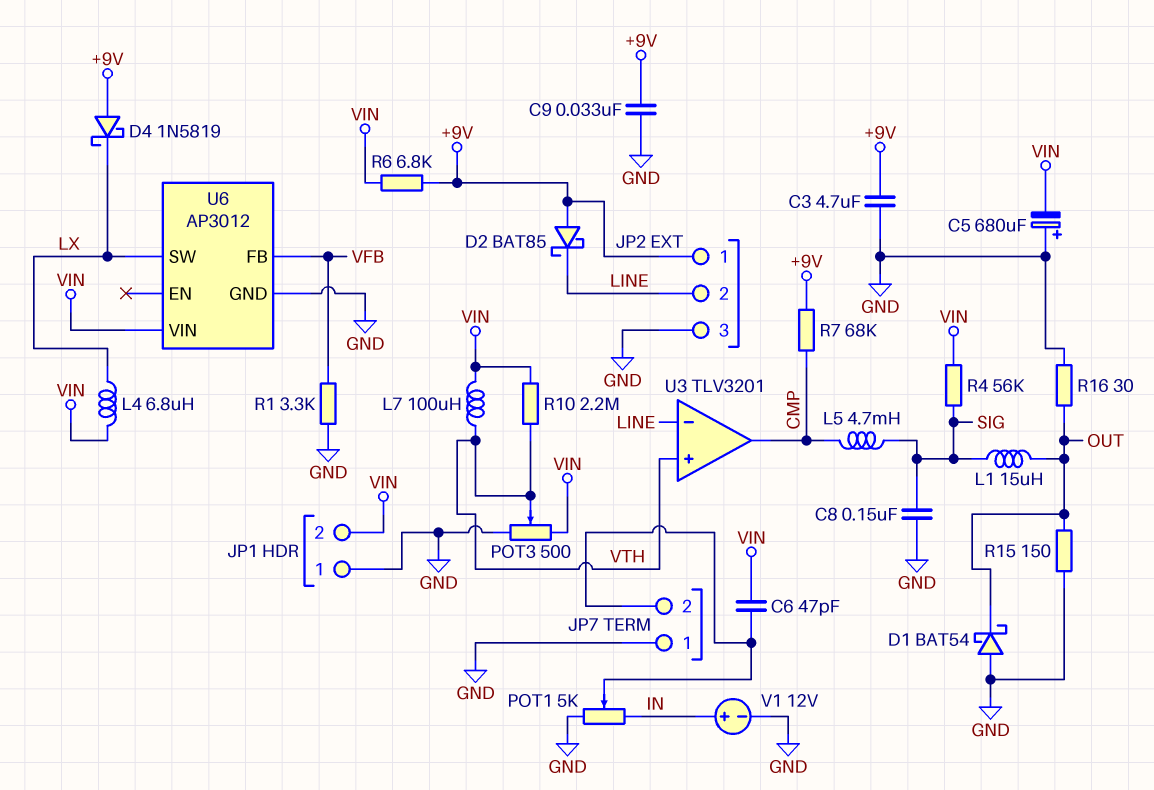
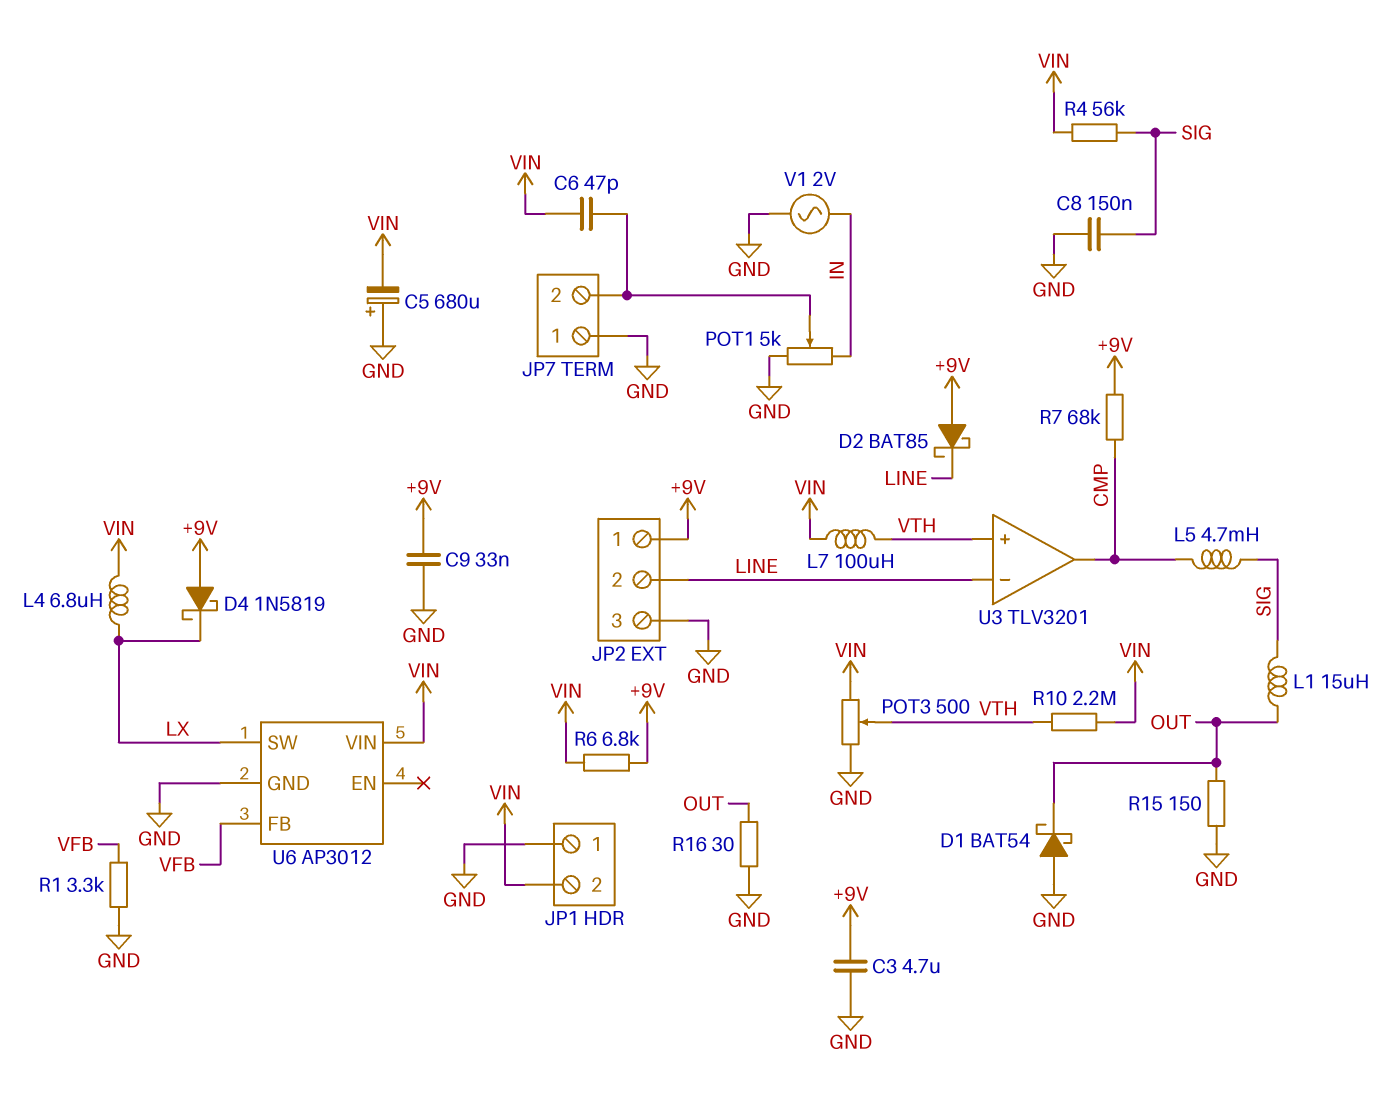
V1: 12V (plus IN, minus GND) -> AC 2V (GND, IN)

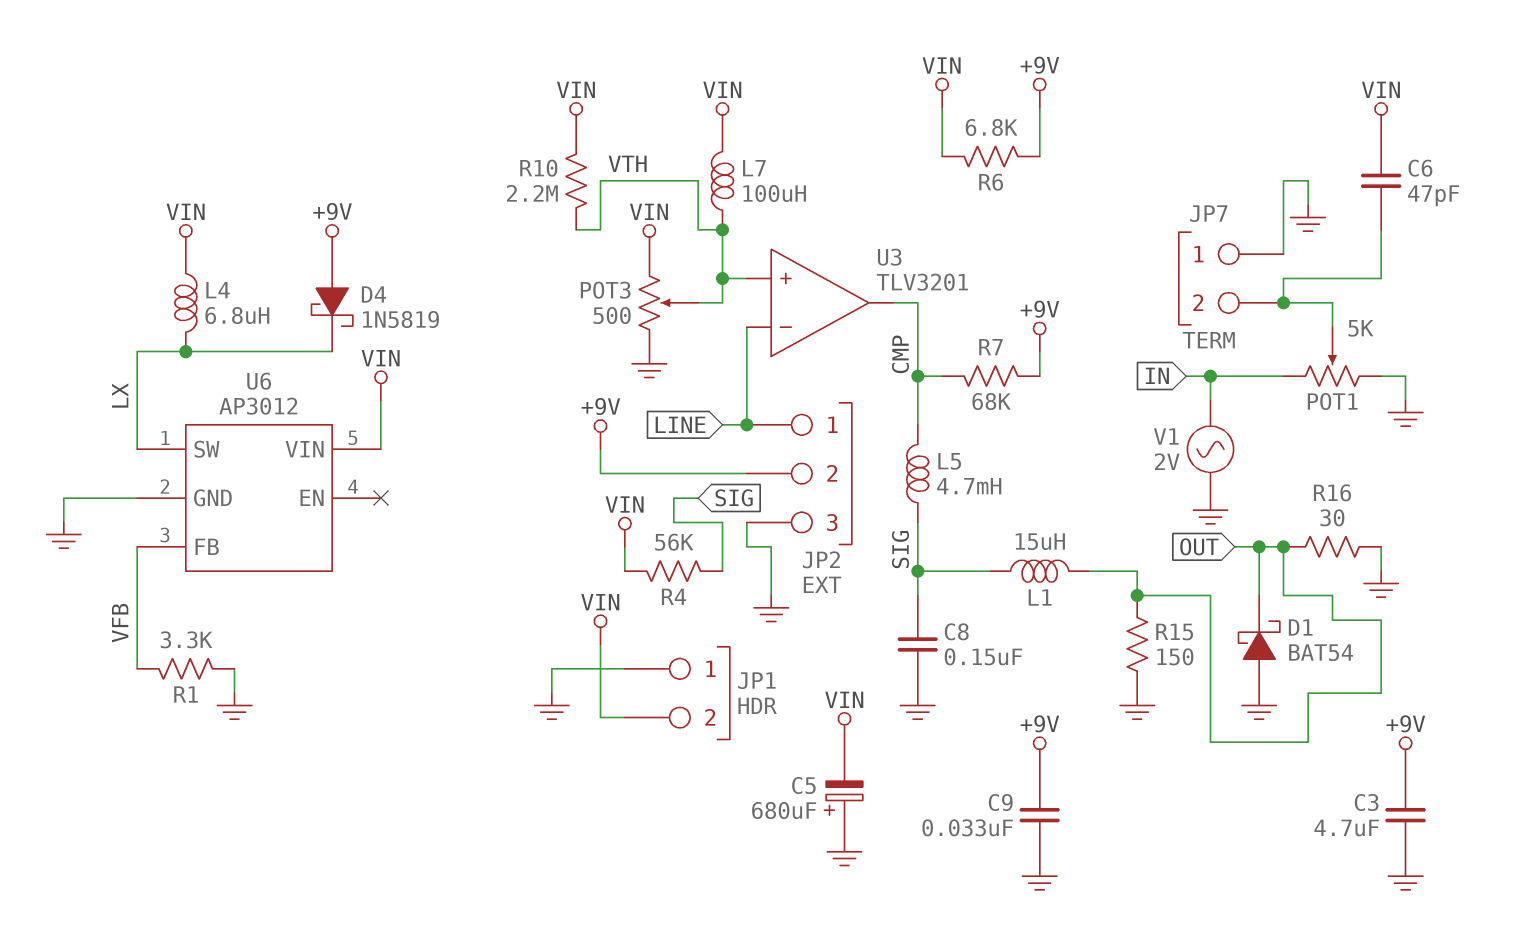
D2: schottky BAT85 (A +9V, K LINE) -> none
JP2 pin 1: +9V -> LINE
JP2 pin 2: LINE -> +9V

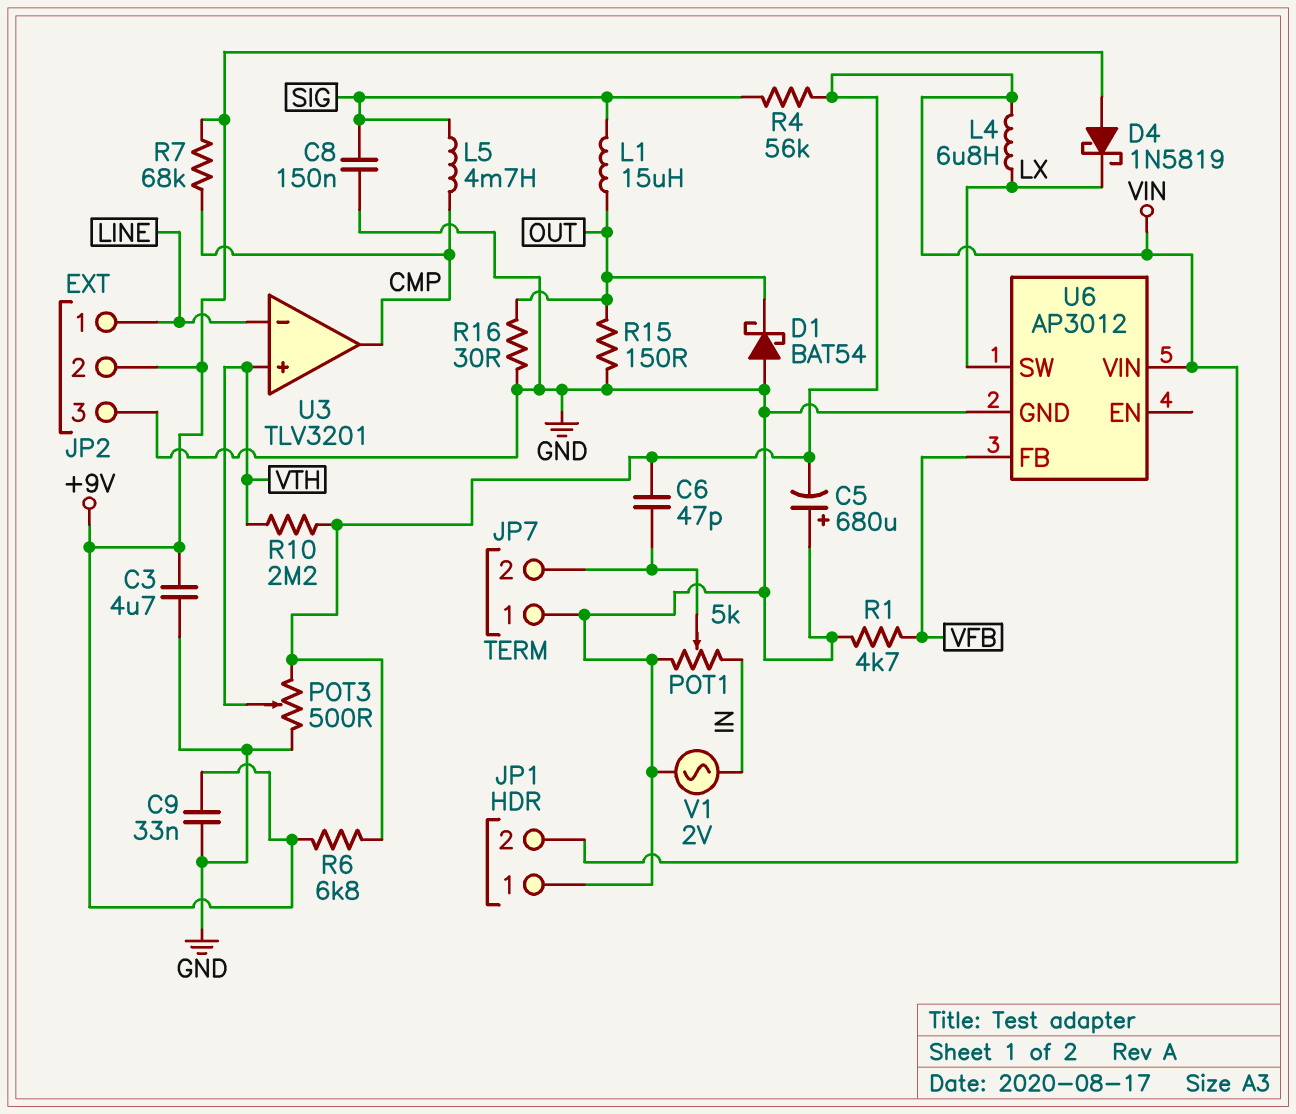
L7: 100uH (VIN, VTH) -> none
R1: 3.3k (GND, VFB) -> 4.7k (GND, VFB)

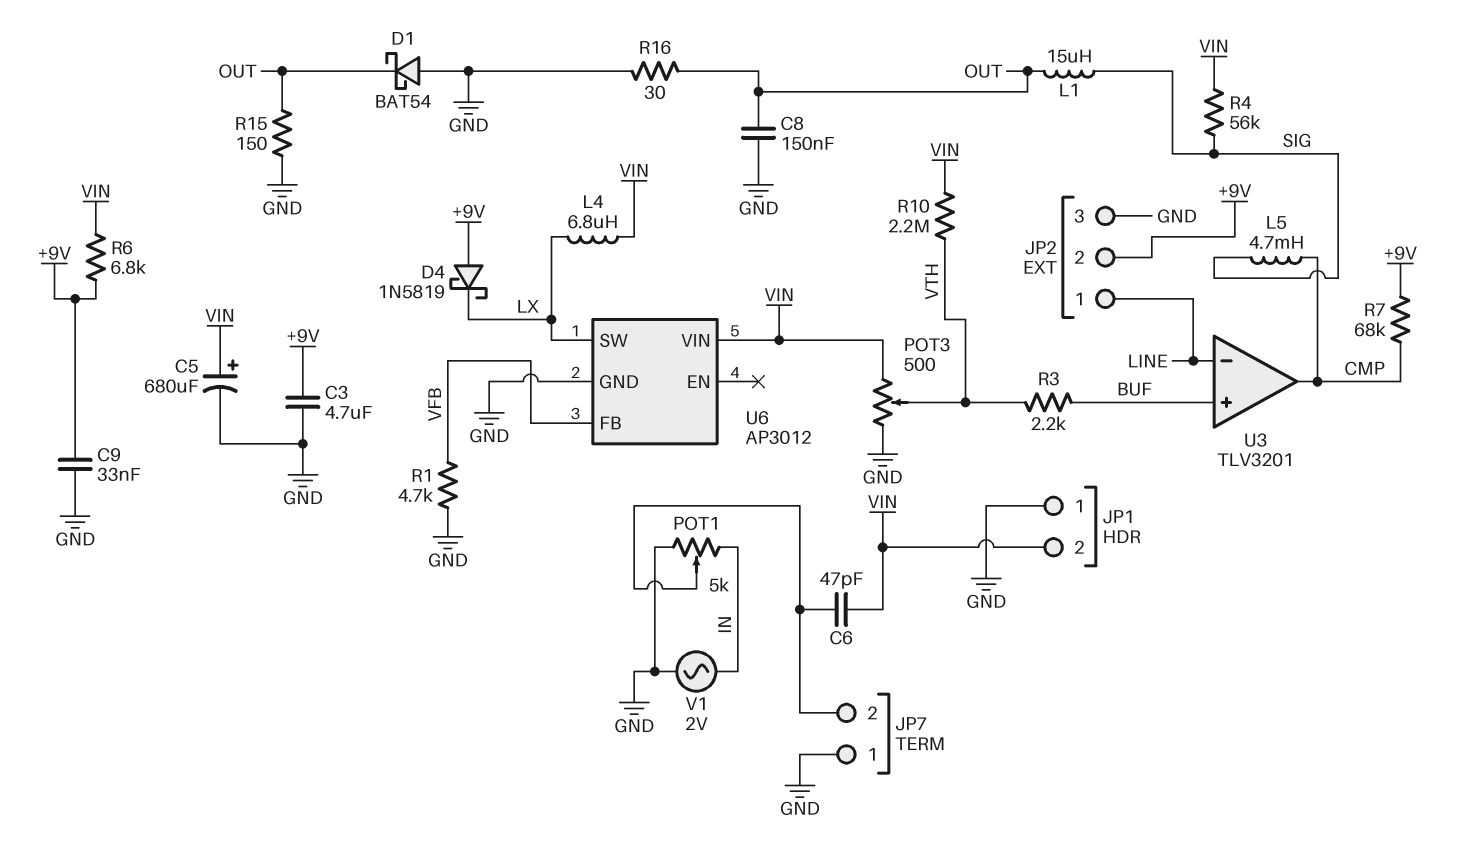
C5: 680uF (plus GND, minus VIN) -> 680uF (plus VIN, minus GND)
C8: 150nF (GND, SIG) -> 150nF (GND, OUT)
R3: none -> 2.2k (BUF, VTH)
U3 pin in+: VTH -> BUF

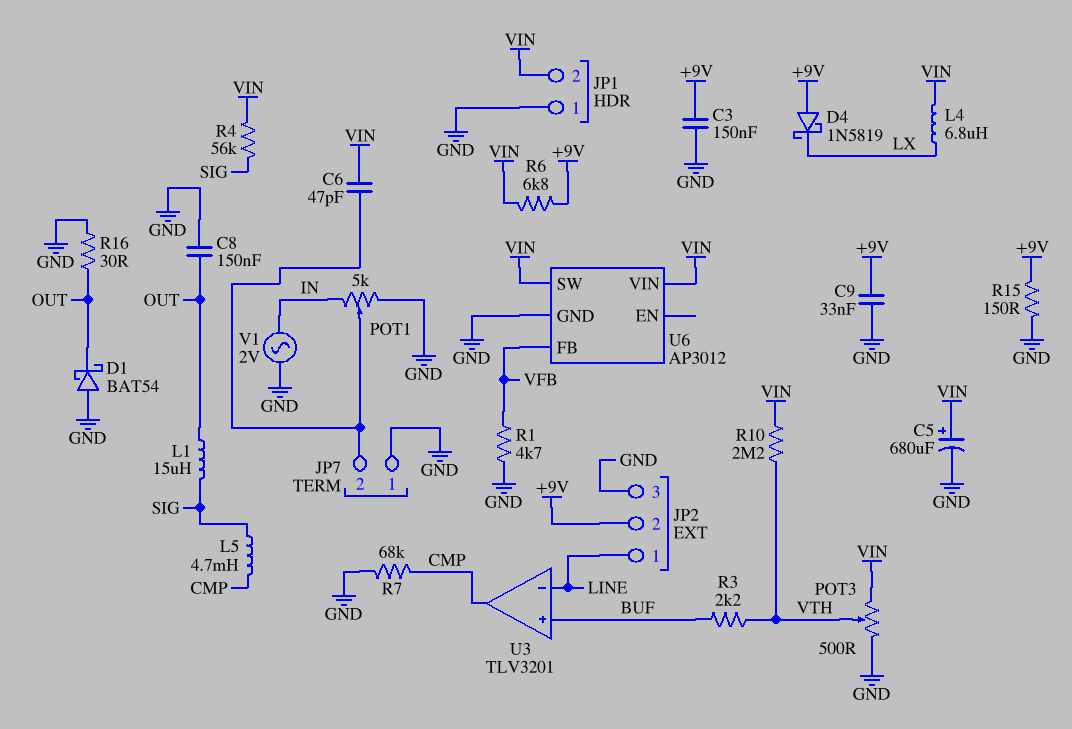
C3: 4.7uF (+9V, GND) -> 150nF (+9V, GND)
R7: 68k (+9V, CMP) -> 68k (CMP, GND)
R15: 150 (GND, OUT) -> 150 (+9V, GND)
U6 pin SW: LX -> VIN

